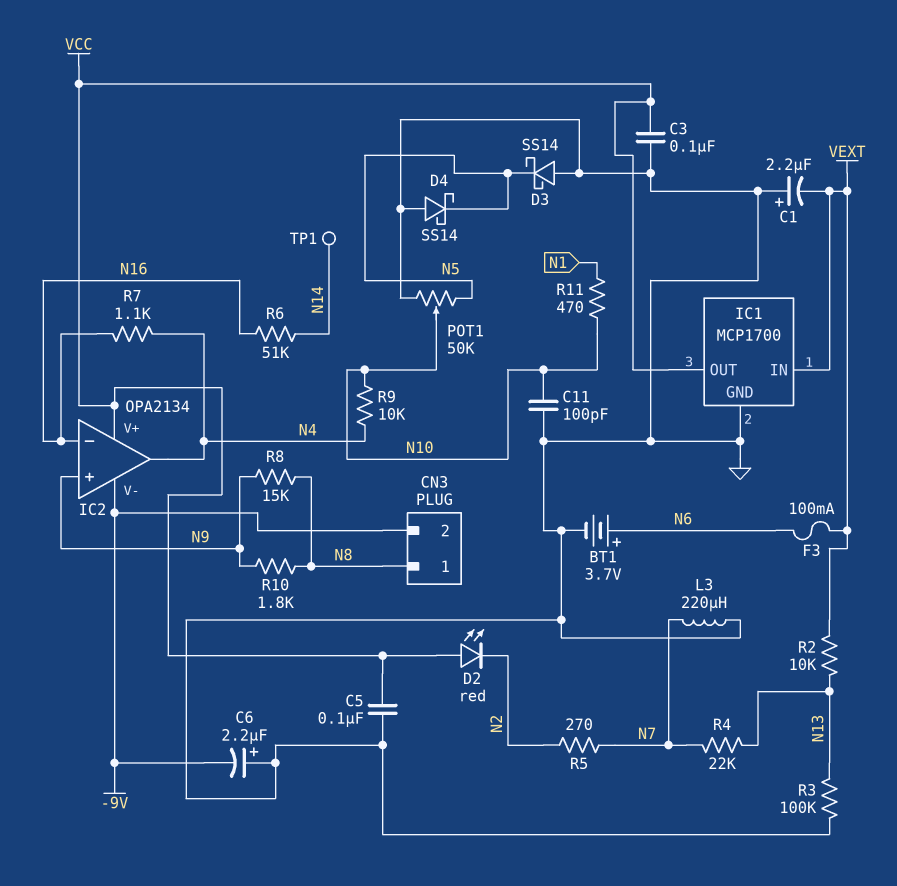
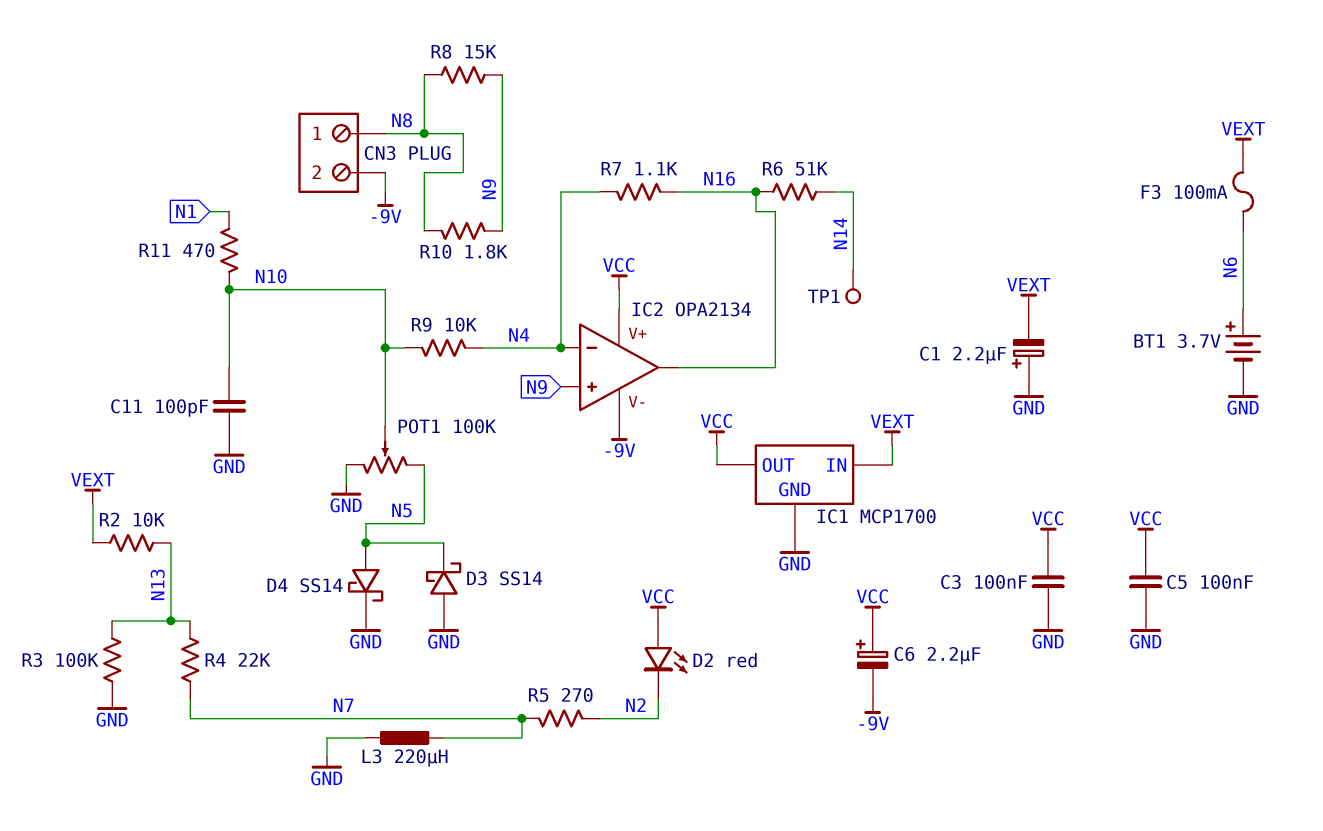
C6: 2.2uF (plus GND, minus -9V) -> 2.2uF (plus VCC, minus -9V)
D4: schottky SS14 (A GND, K N5) -> schottky SS14 (A N5, K GND)
IC2 pin in-: N16 -> N4
IC2 pin out: N4 -> N16
POT1: 50k (GND, N5, wiper N10) -> 100k (GND, N5, wiper N10)

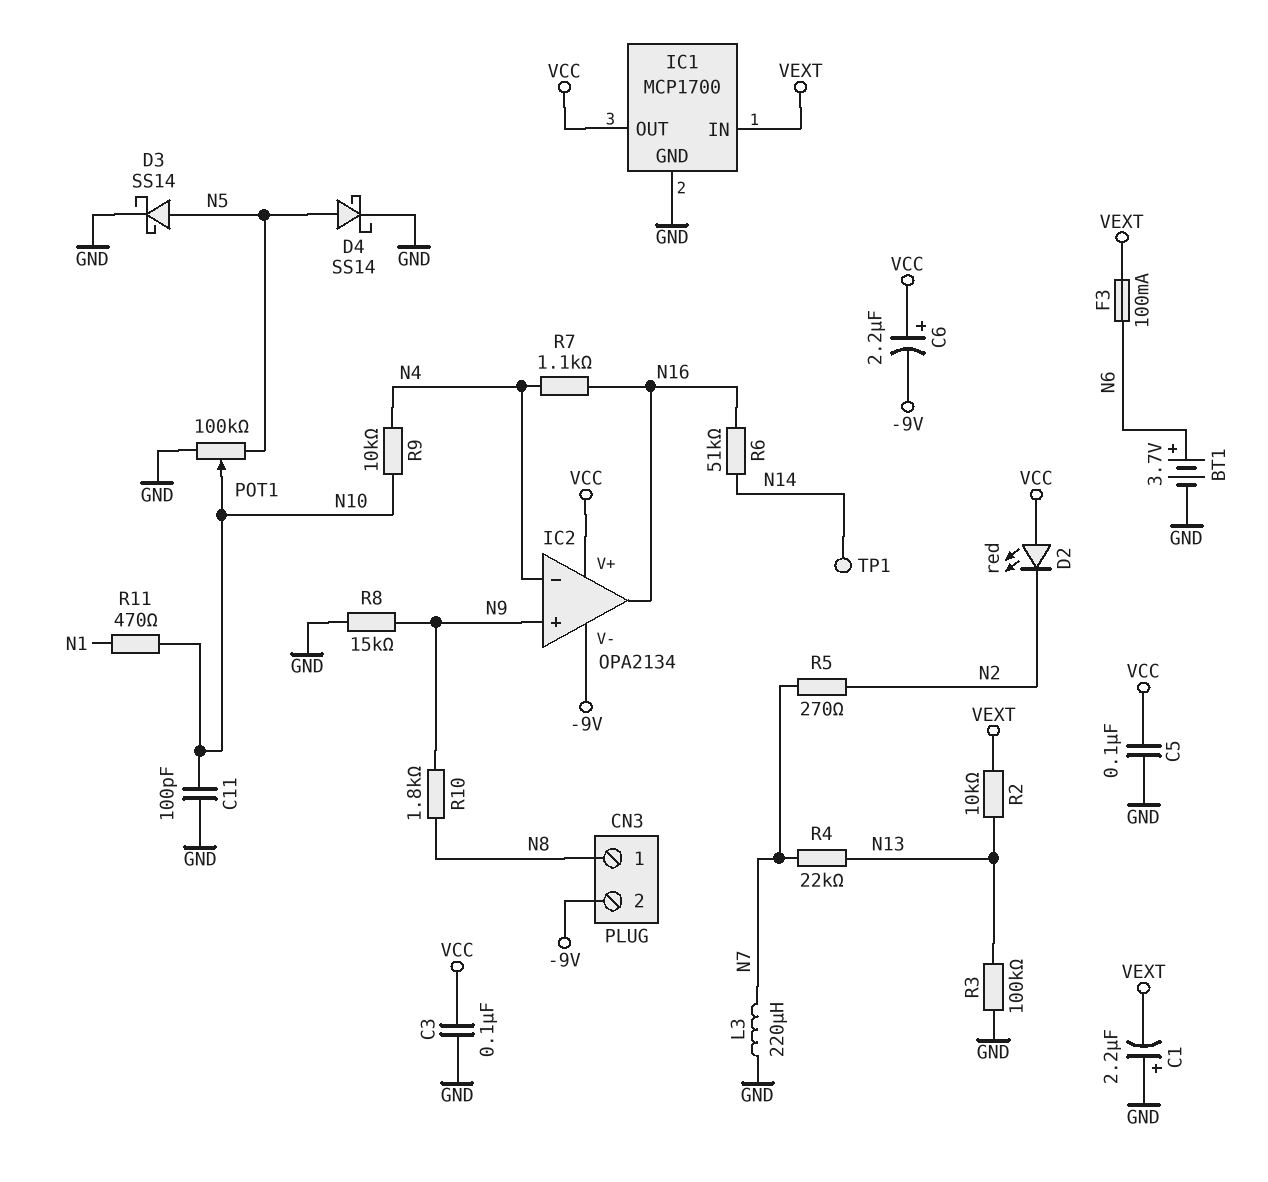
D3: schottky SS14 (A GND, K N5) -> schottky SS14 (A N5, K GND)
R8: 15k (N8, N9) -> 15k (GND, N9)

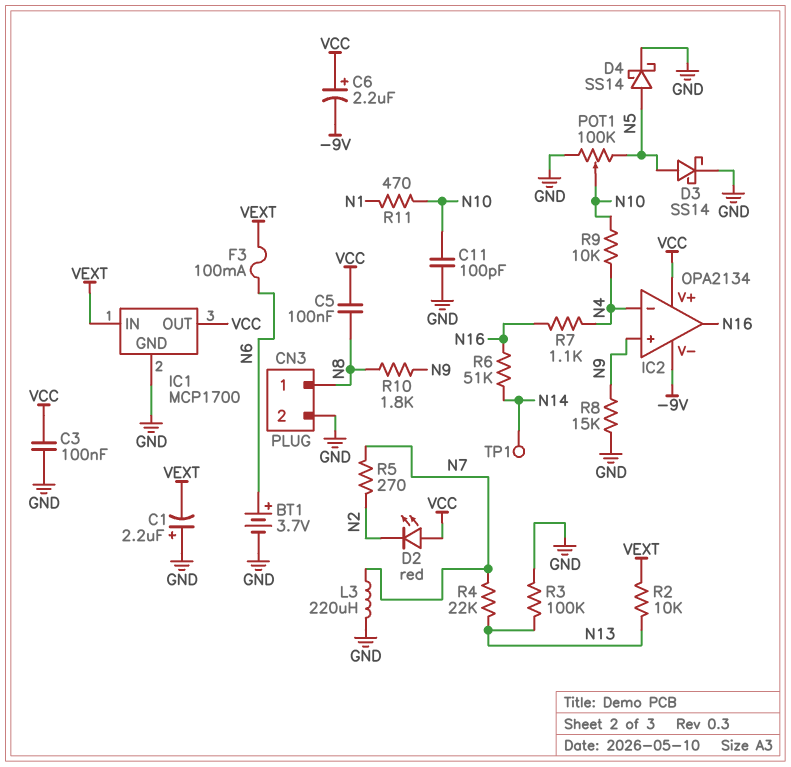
C5: 100nF (GND, VCC) -> 100nF (N8, VCC)
CN3 pin 2: -9V -> GND

